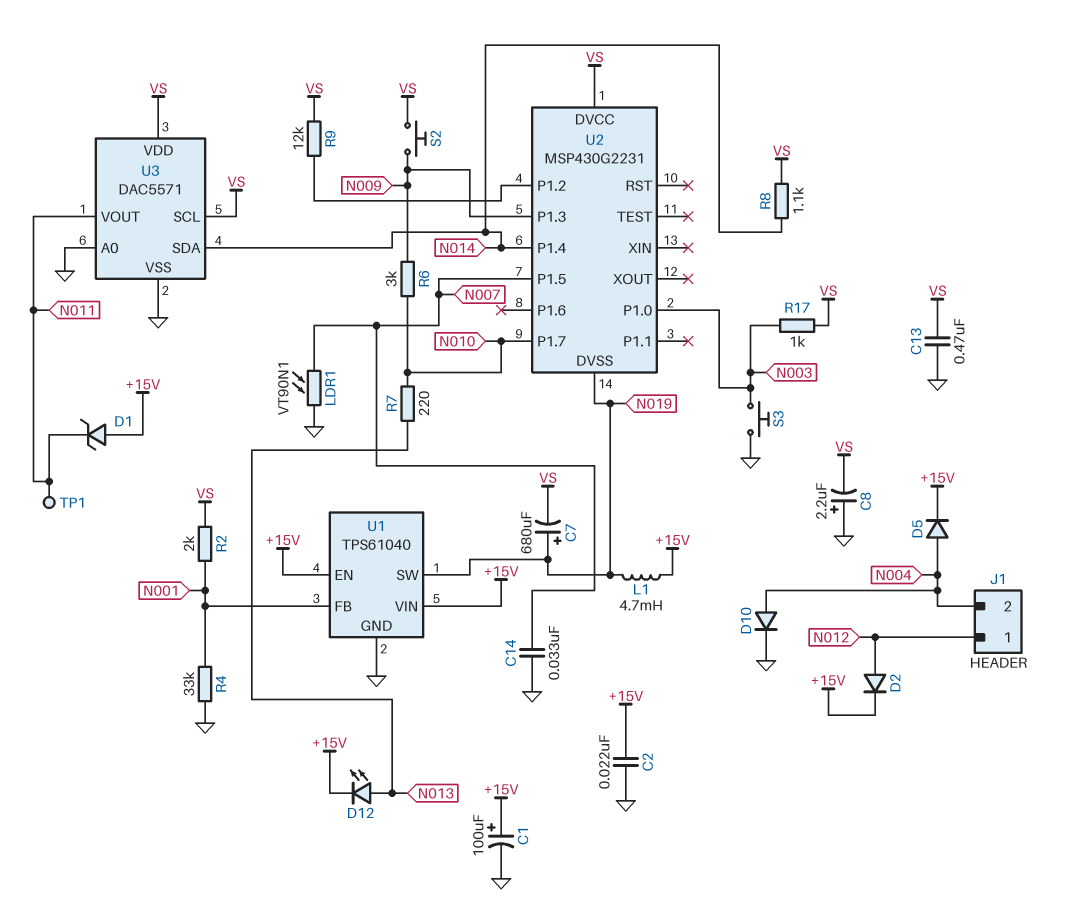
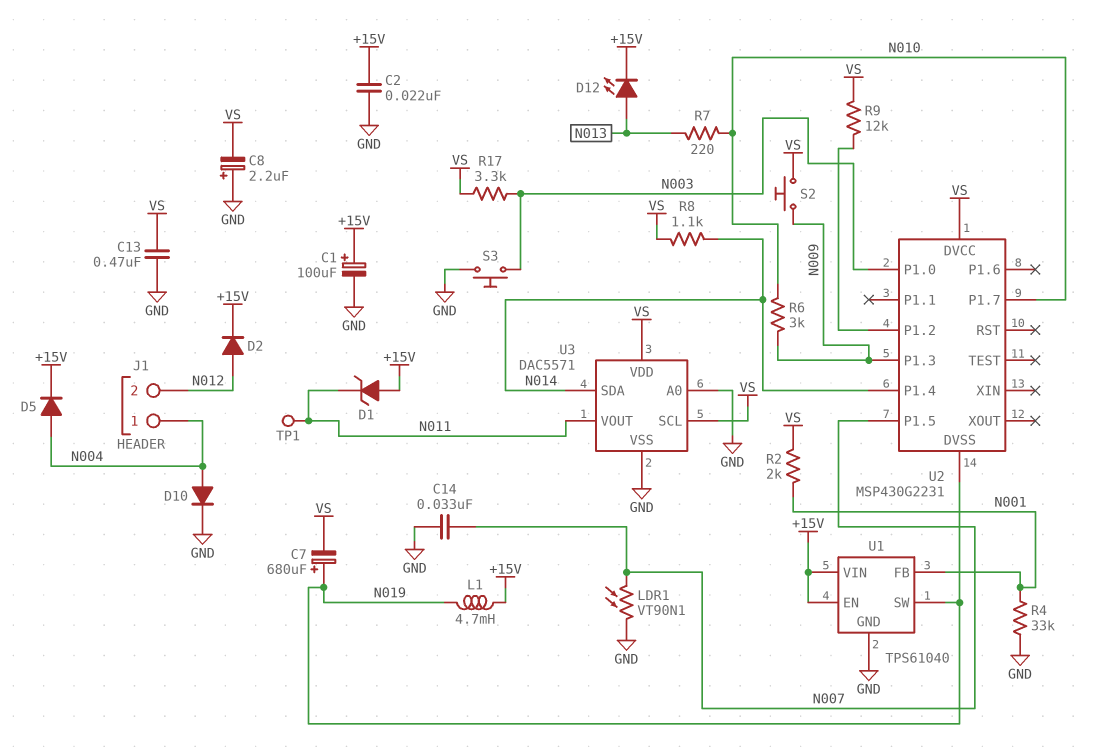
J1 pin 1: N012 -> N004
J1 pin 2: N004 -> N012
R17: 1k (N003, VS) -> 3.3k (N003, VS)

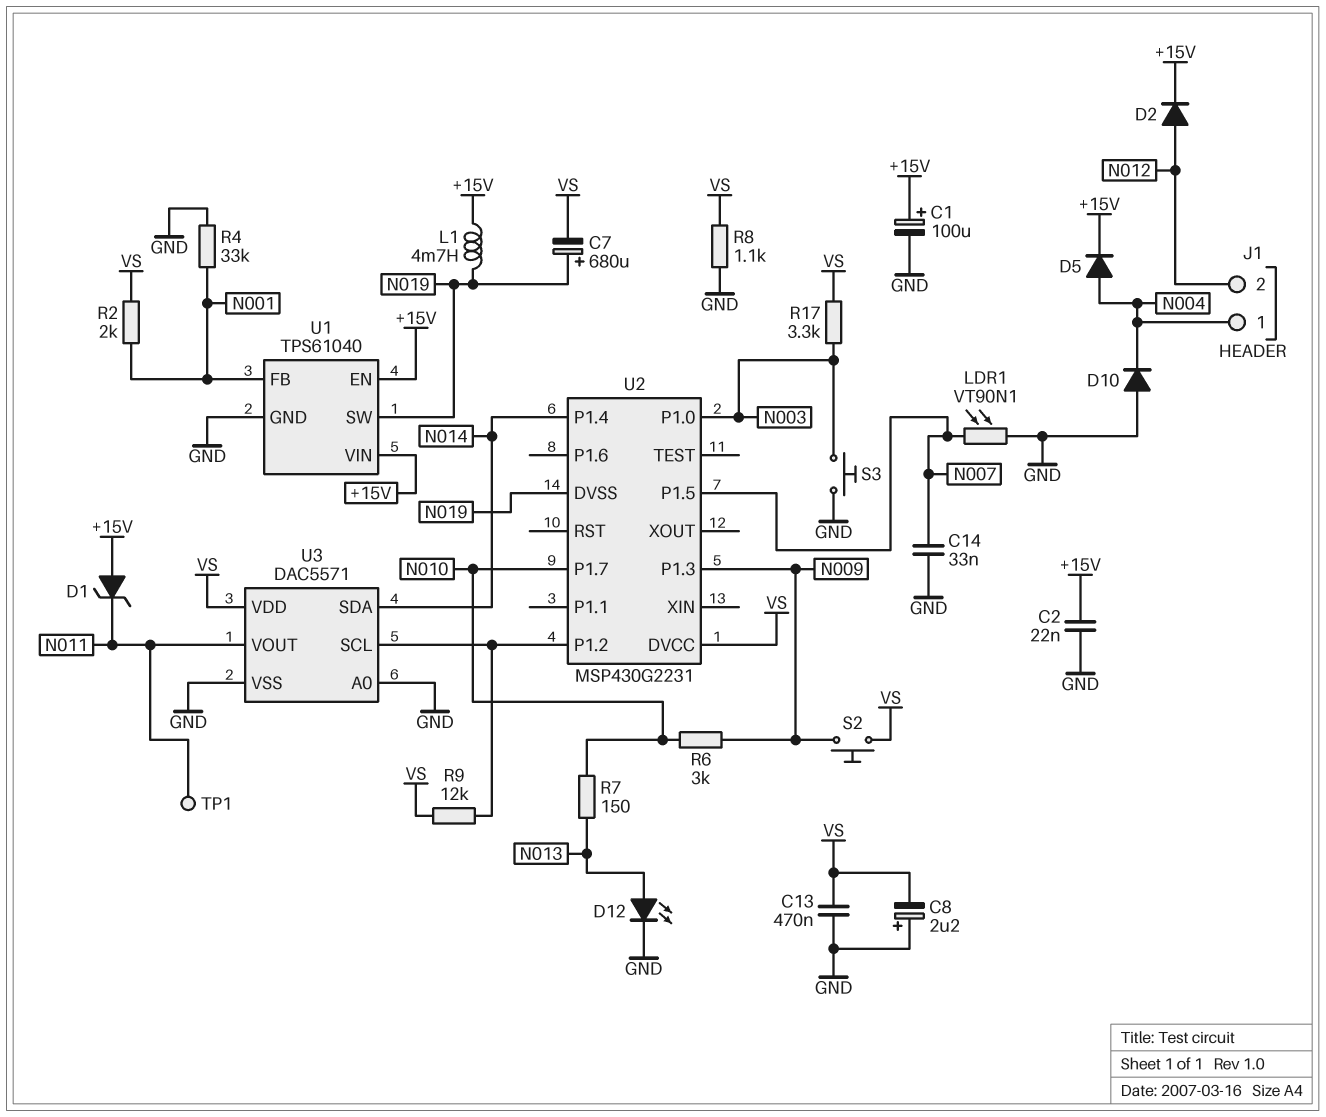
D10: diode (A N004, K GND) -> diode (A GND, K N004)
D12: LED (A N013, K +15V) -> LED (A N013, K GND)
R7: 220 (N010, N013) -> 150 (N010, N013)
R8: 1.1k (N014, VS) -> 1.1k (GND, VS)
U3 pin SCL: VS -> U2/P1.2

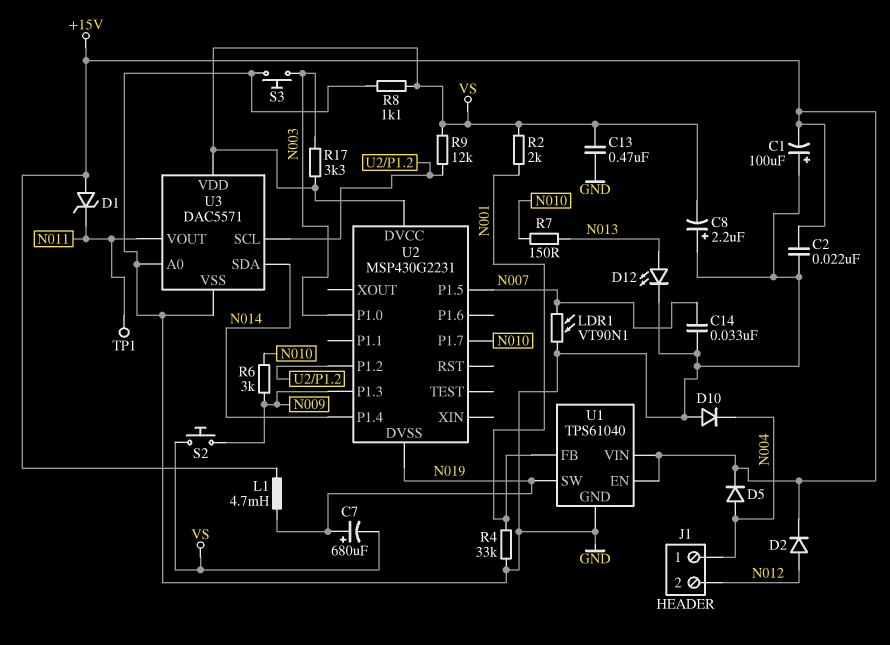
C1: 100uF (plus +15V, minus GND) -> 100uF (plus GND, minus +15V)

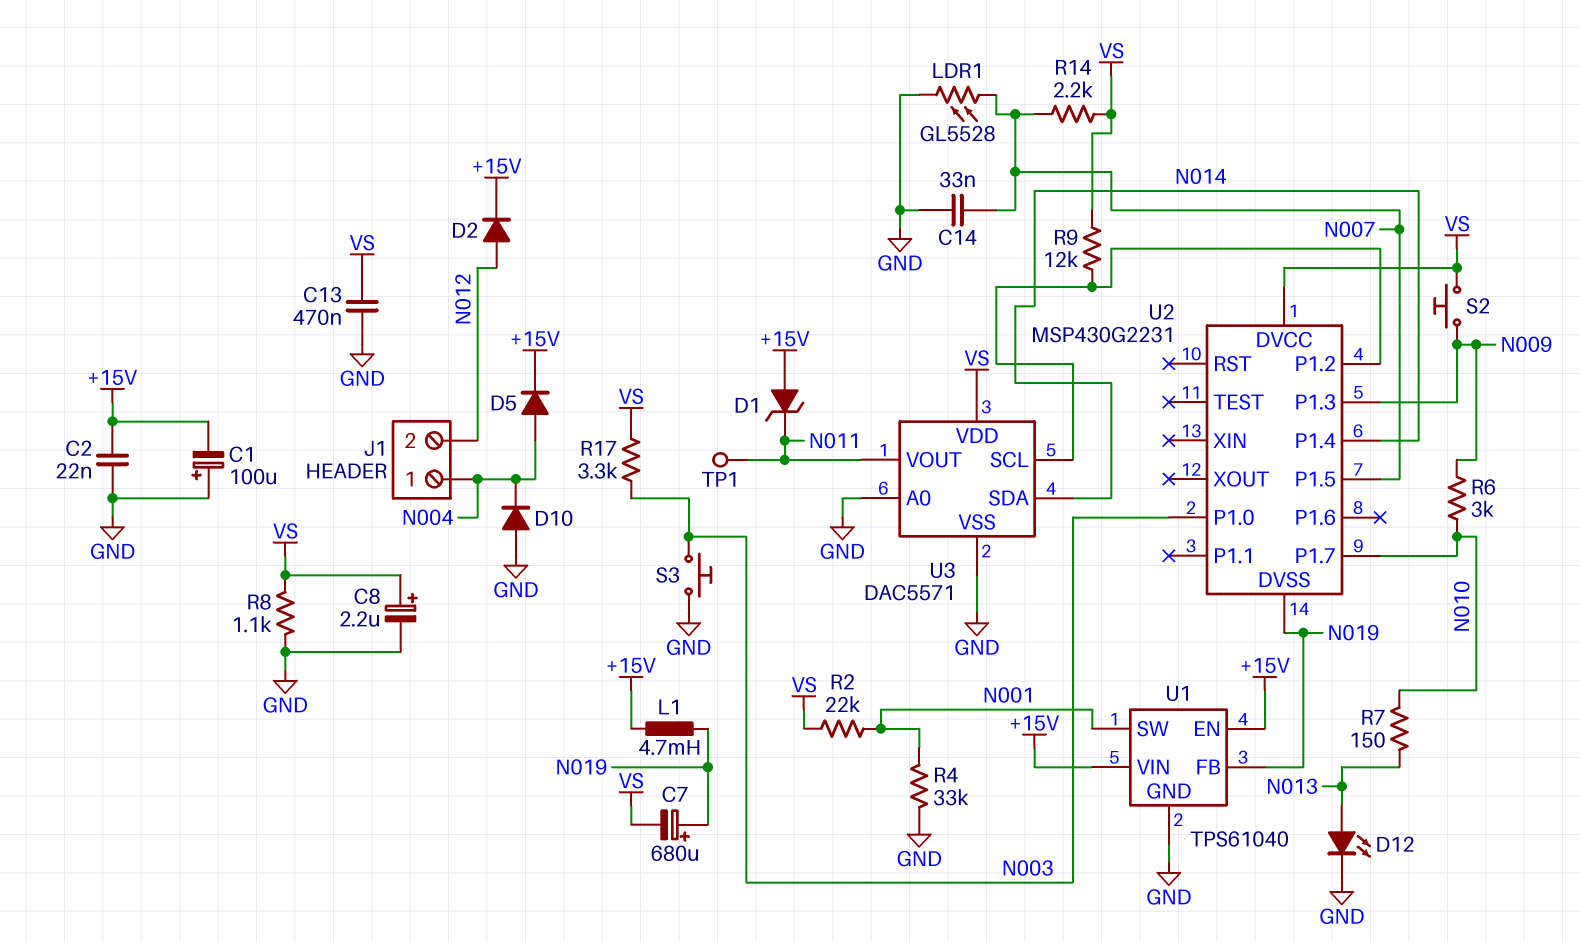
C8: 2.2uF (plus GND, minus VS) -> 2.2uF (plus VS, minus GND)
LDR1: VT90N1 (GND, N007) -> GL5528 (GND, N007)
R2: 2k (N001, VS) -> 22k (N001, VS)
R14: none -> 2.2k (N007, VS)
U1 pin FB: N001 -> N019
U1 pin SW: N019 -> N001

